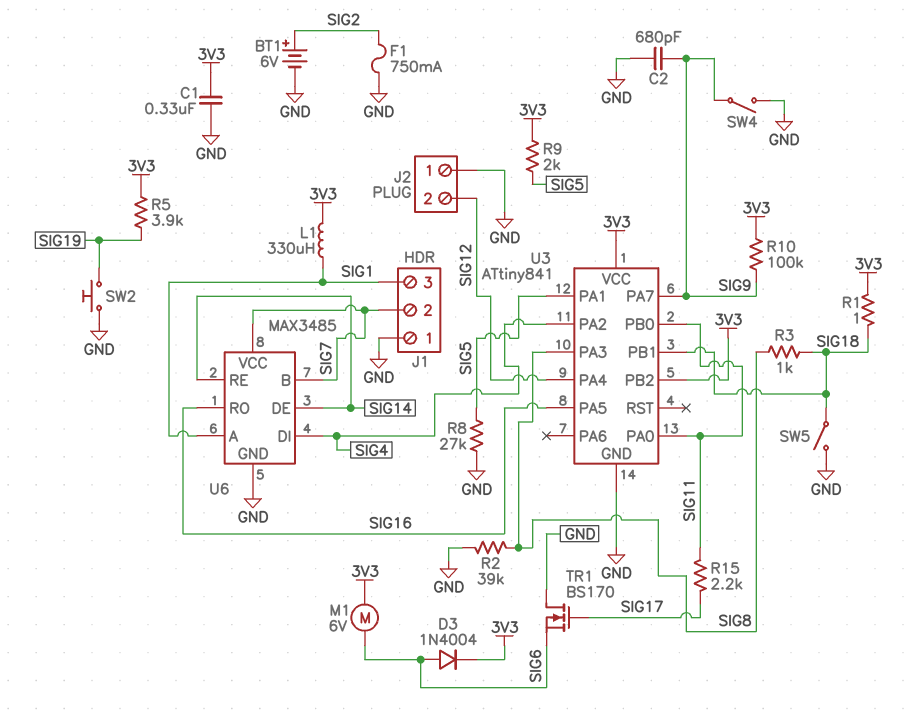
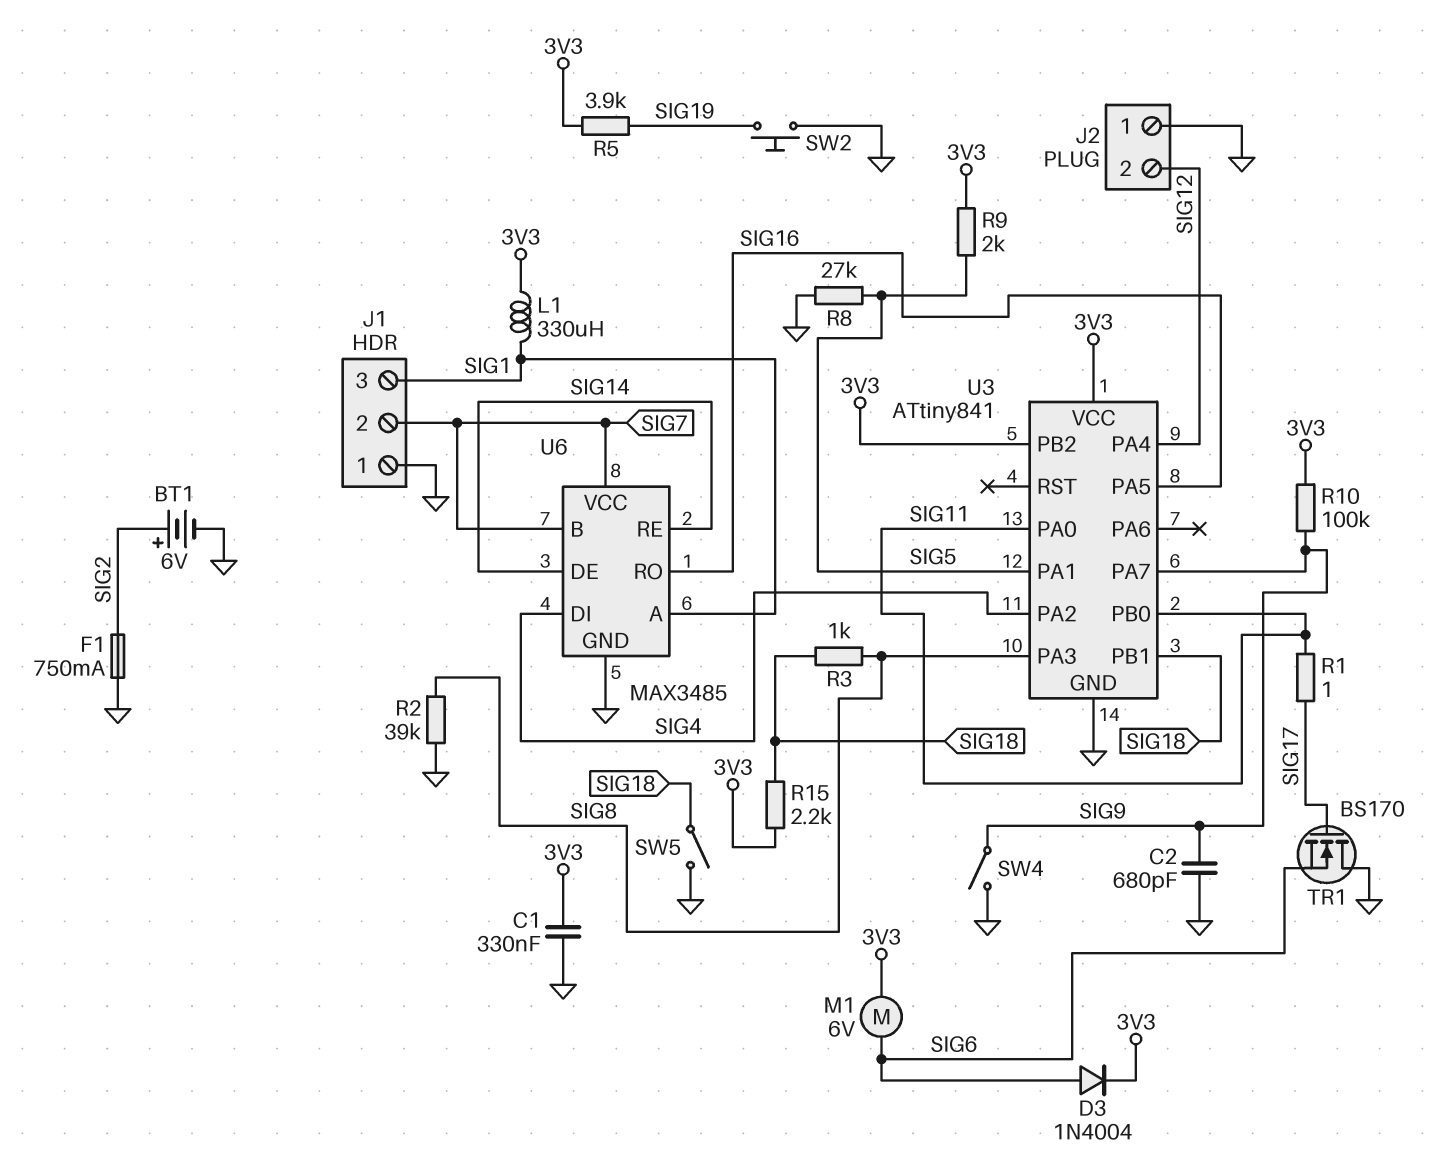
R1: 1 (3V3, SIG18) -> 1 (SIG11, SIG17)
R15: 2.2k (SIG11, SIG17) -> 2.2k (3V3, SIG18)

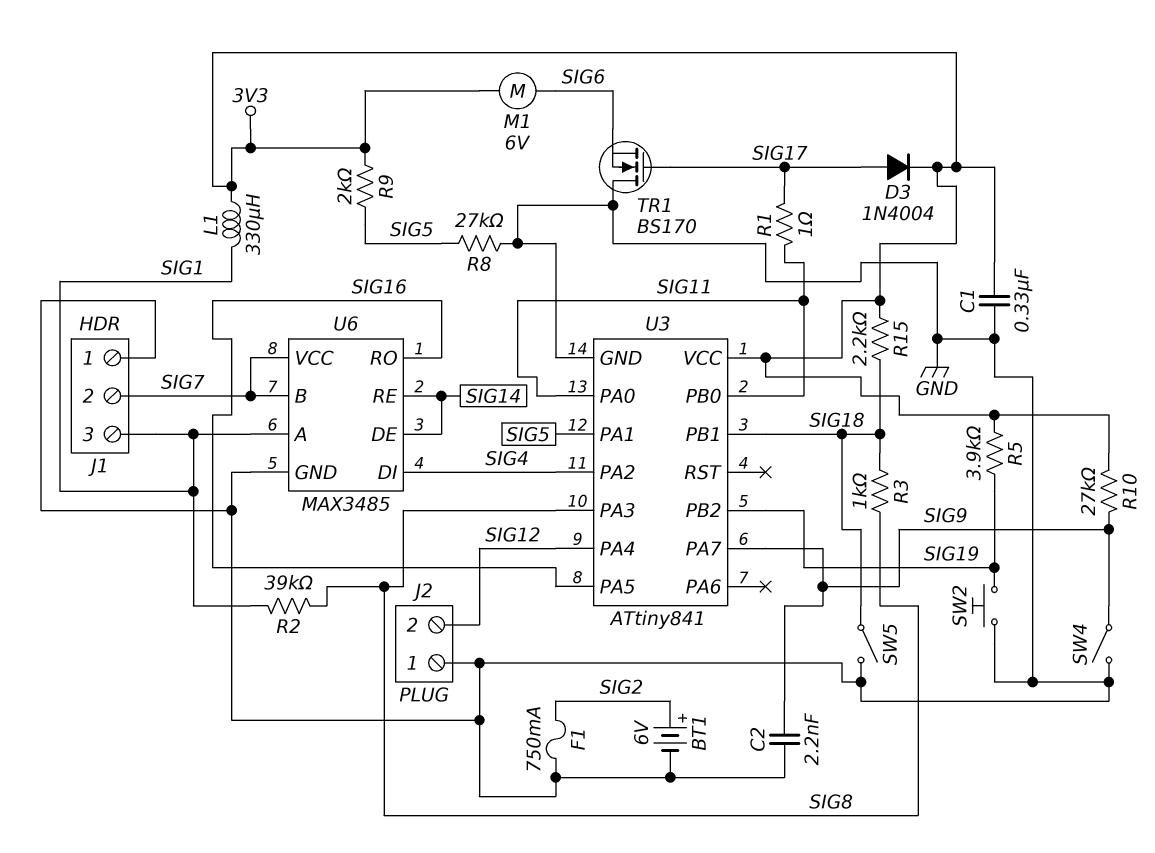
C2: 680pF (GND, SIG9) -> 2.2nF (GND, SIG9)
D3: diode 1N4004 (A SIG6, K 3V3) -> diode 1N4004 (A SIG17, K 3V3)
R2: 39k (GND, SIG8) -> 39k (SIG1, SIG8)
R10: 100k (3V3, SIG9) -> 27k (3V3, SIG9)
U3 pin PB2: 3V3 -> SIG19

